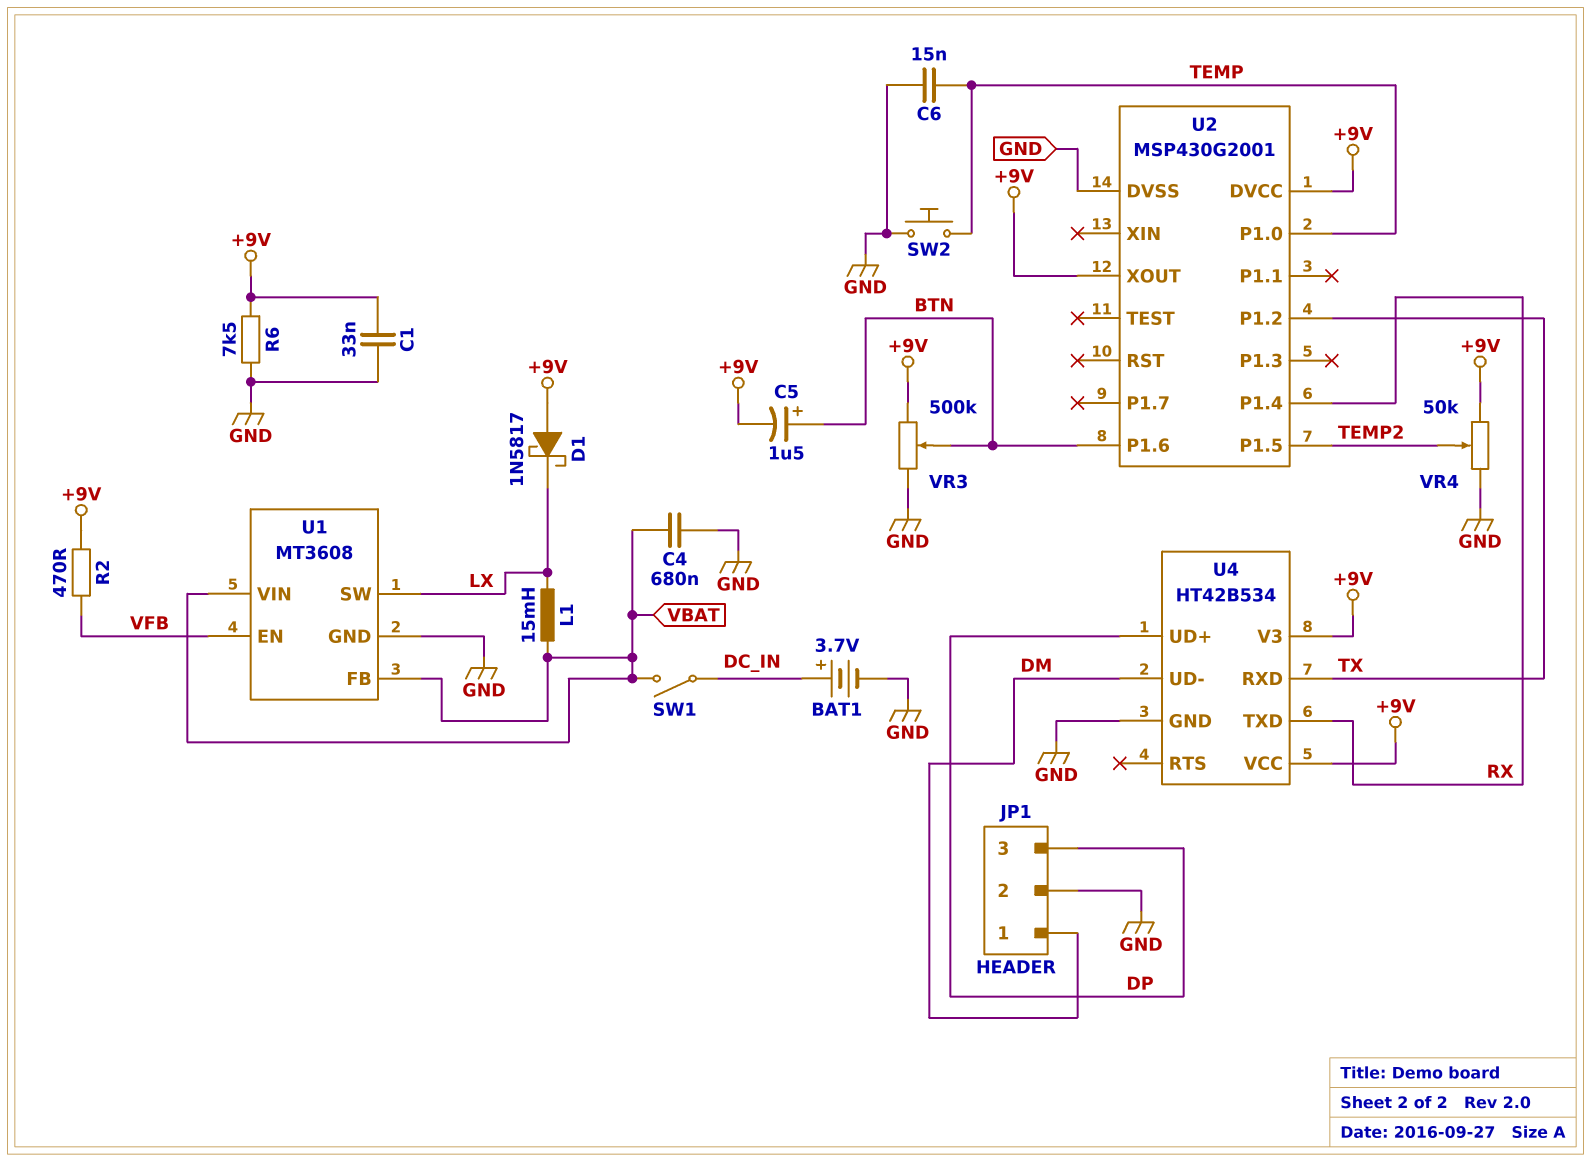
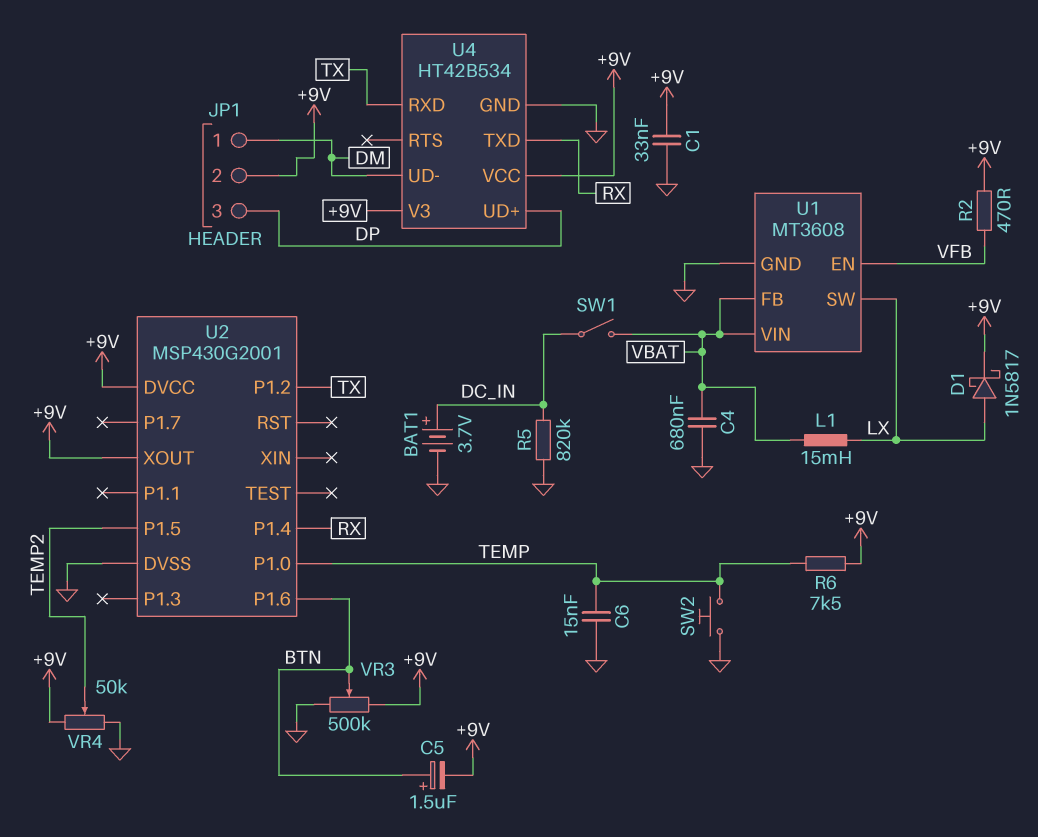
D1: schottky 1N5817 (A +9V, K LX) -> schottky 1N5817 (A LX, K +9V)
JP1 pin 2: GND -> +9V
R5: none -> 820k (DC_IN, GND)
R6: 7.5k (+9V, GND) -> 7.5k (+9V, TEMP)

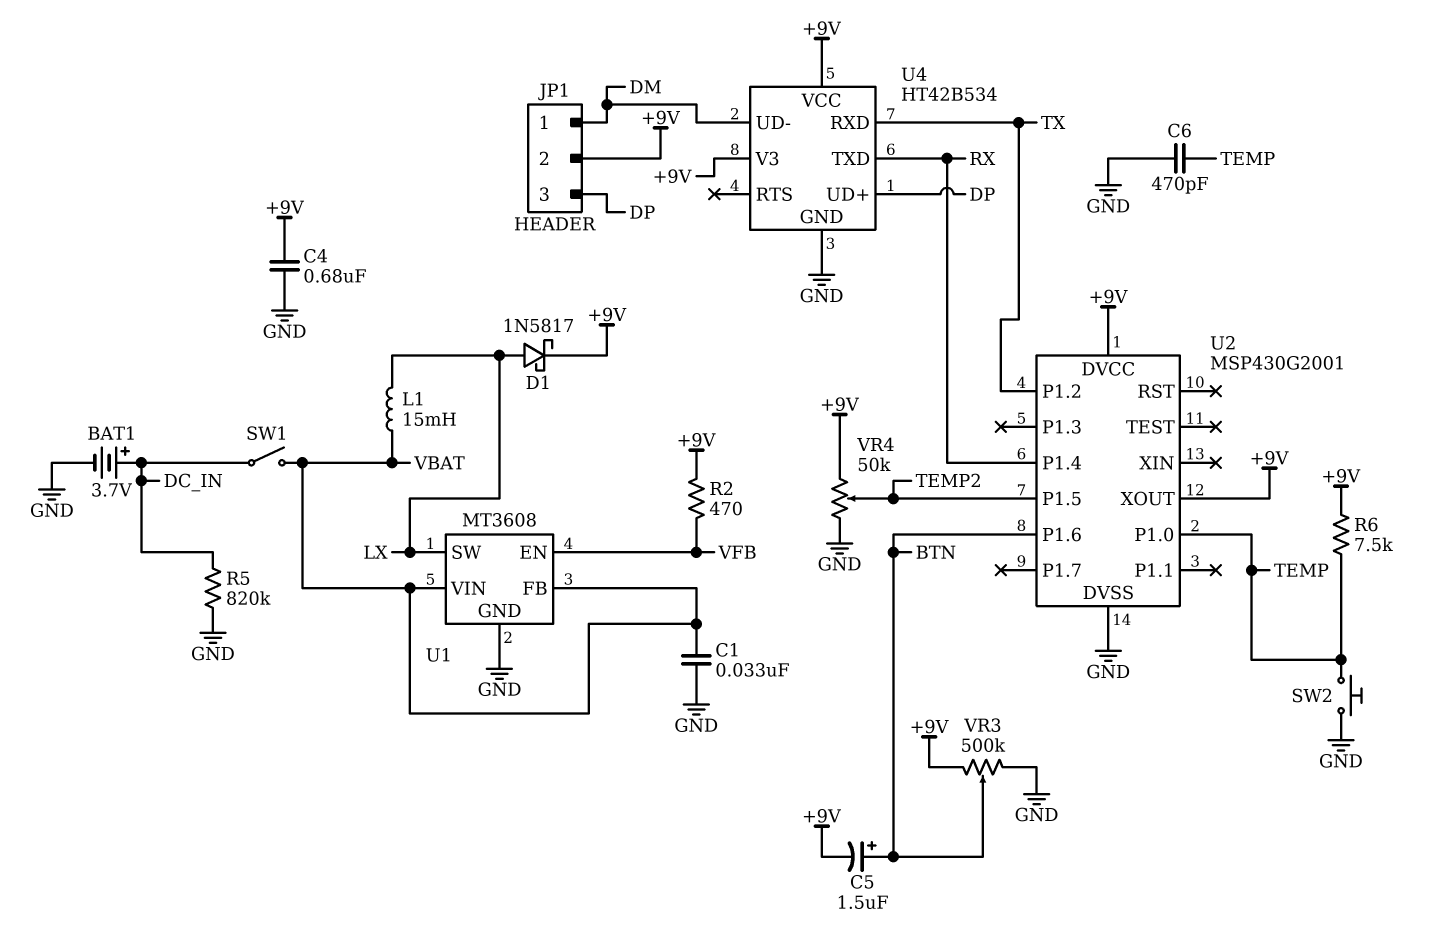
C1: 33nF (+9V, GND) -> 33nF (GND, VBAT)
C4: 680nF (GND, VBAT) -> 680nF (+9V, GND)
C6: 15nF (GND, TEMP) -> 470pF (GND, TEMP)

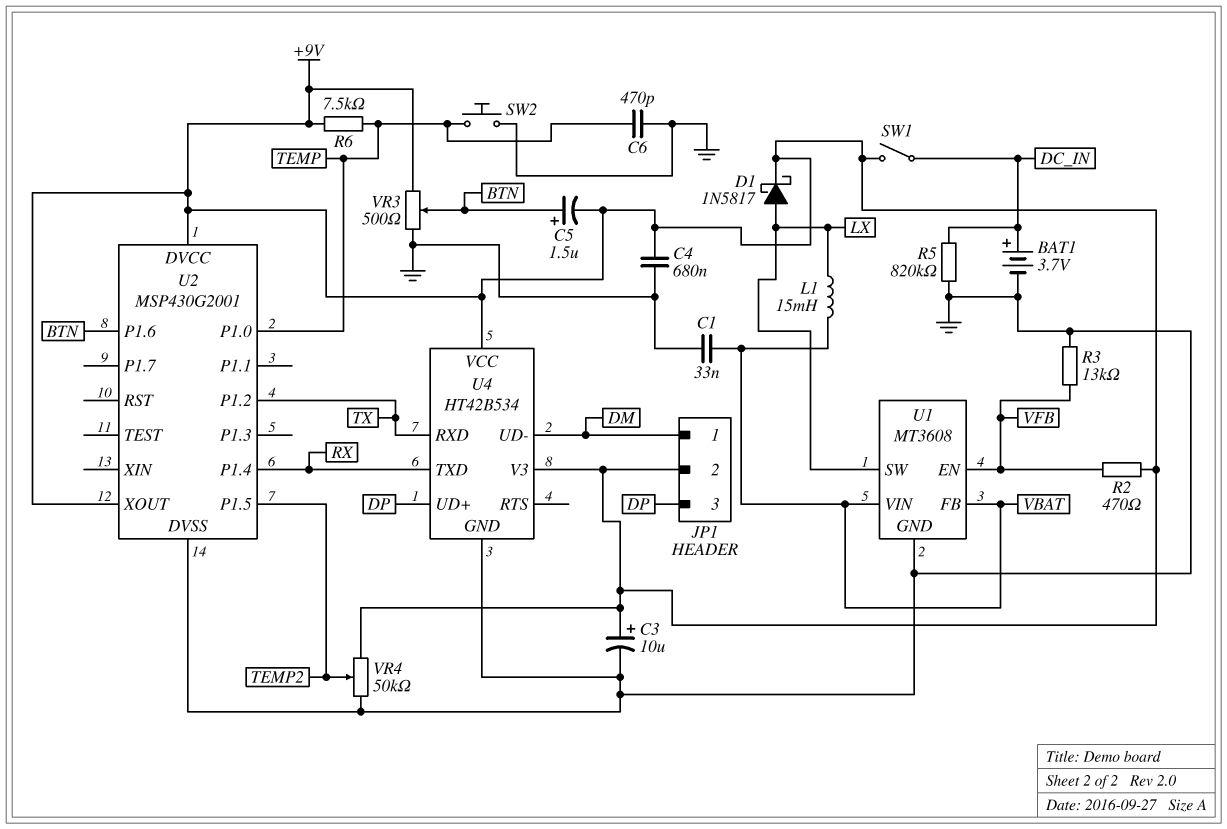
C3: none -> 10uF (plus +9V, minus GND)
R3: none -> 13k (GND, VFB)
SW1: switch (DC_IN, VBAT) -> switch (+9V, DC_IN)
VR3: 500k (+9V, GND, wiper BTN) -> 500 (+9V, GND, wiper BTN)

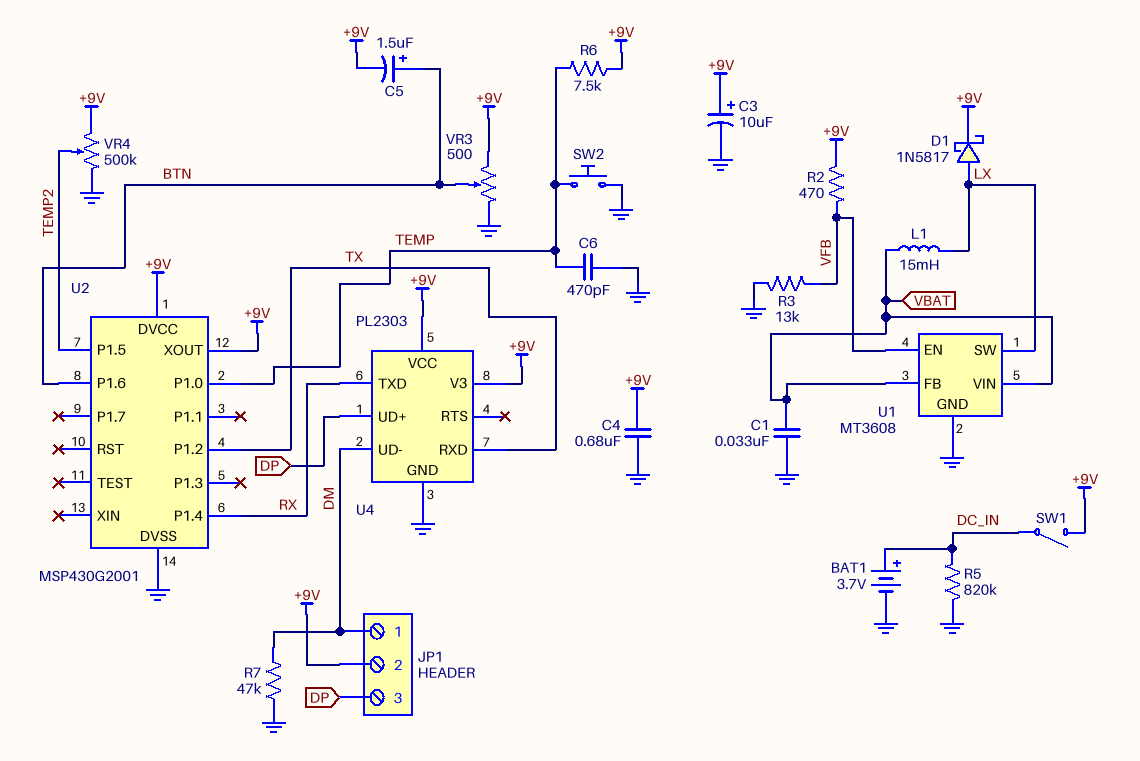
R7: none -> 47k (DM, GND)
U4: HT42B534 -> PL2303
VR4: 50k (+9V, GND, wiper TEMP2) -> 500k (+9V, GND, wiper TEMP2)

